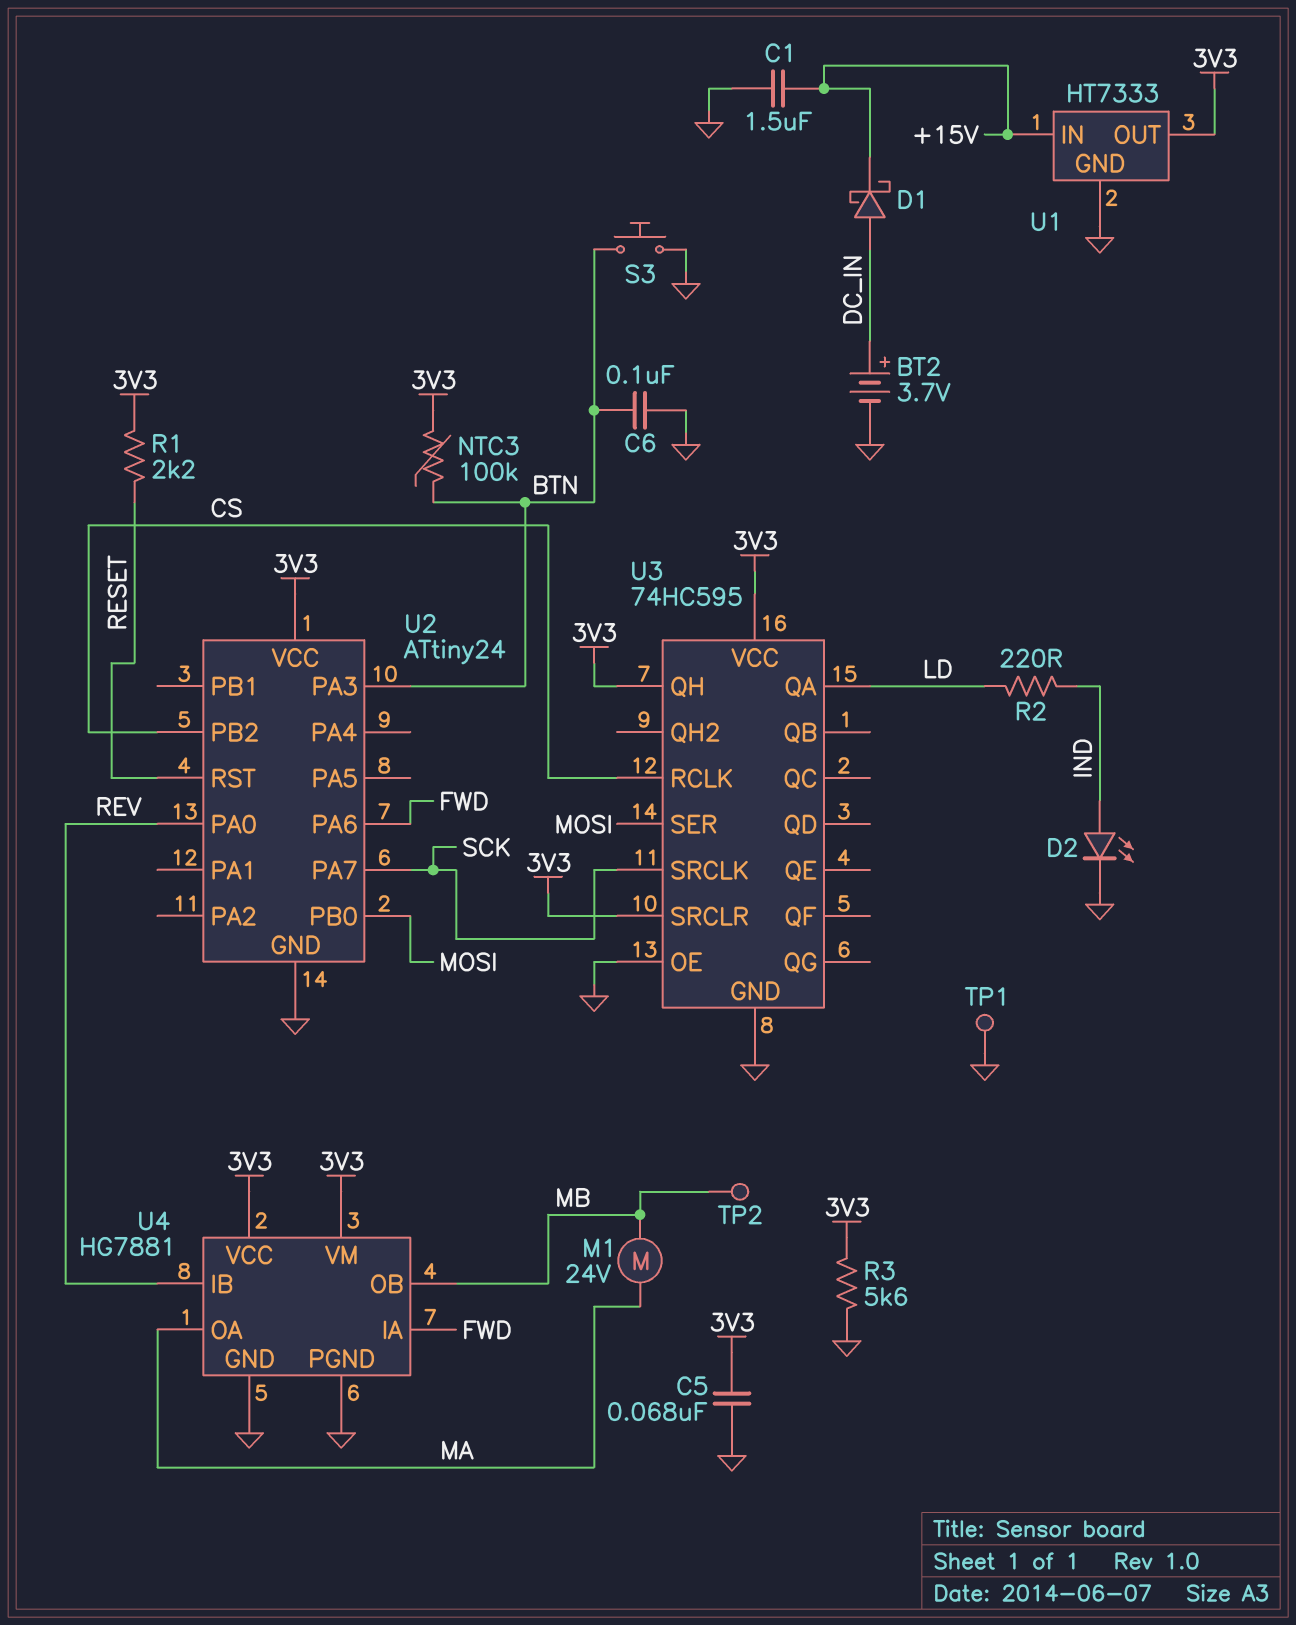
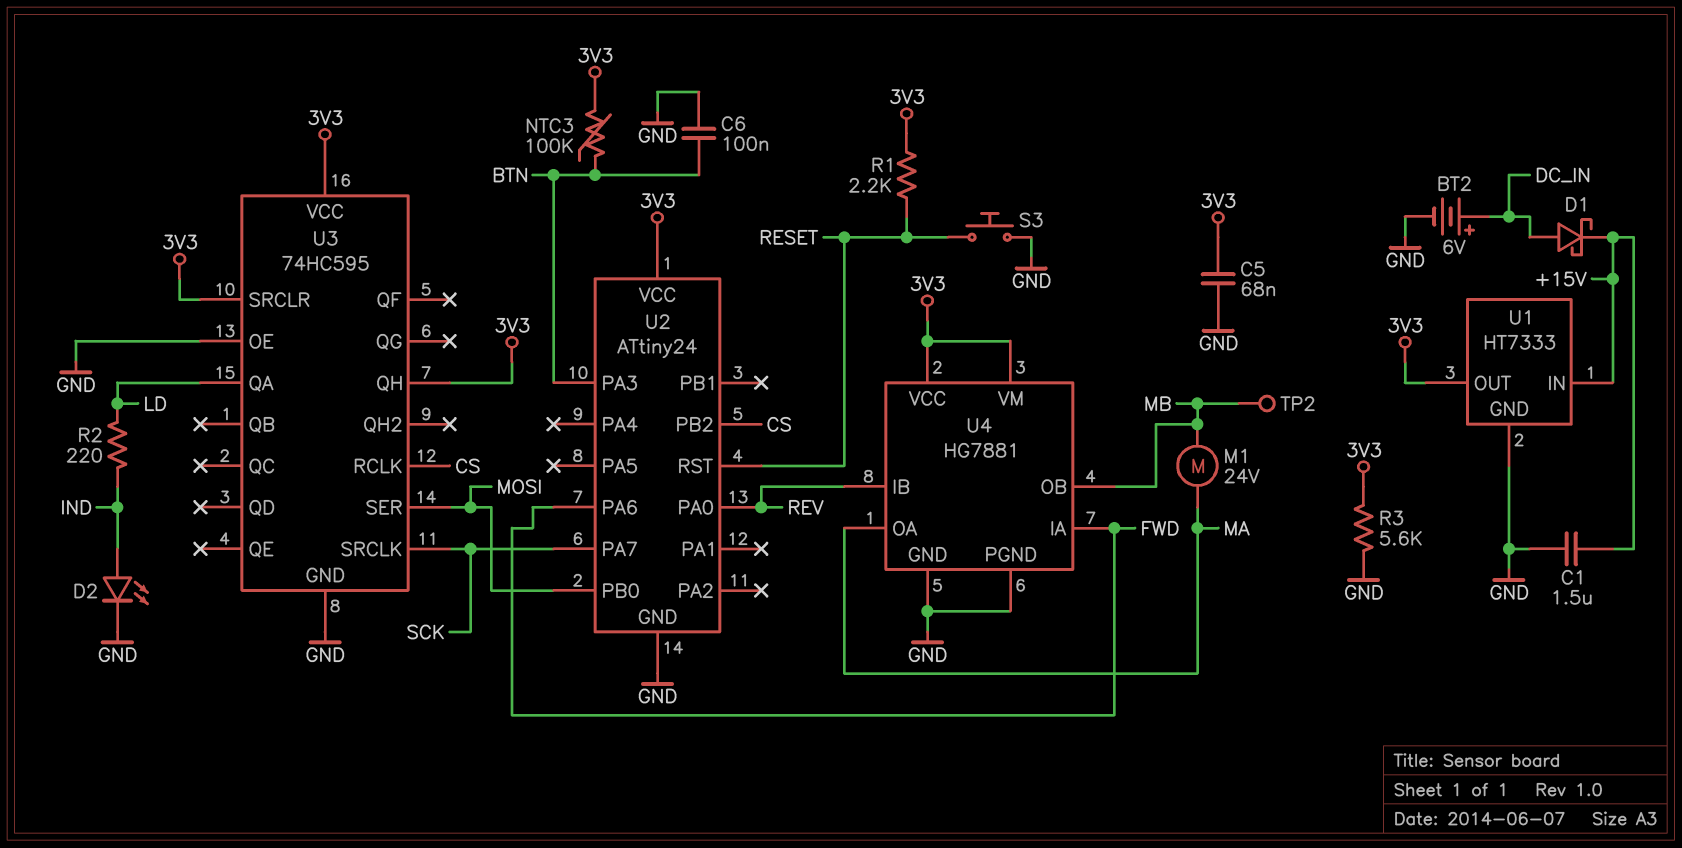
BT2: 3.7V (plus DC_IN, minus GND) -> 6V (plus DC_IN, minus GND)
S3: button (BTN, GND) -> button (GND, RESET)
TP1: test point (GND) -> none

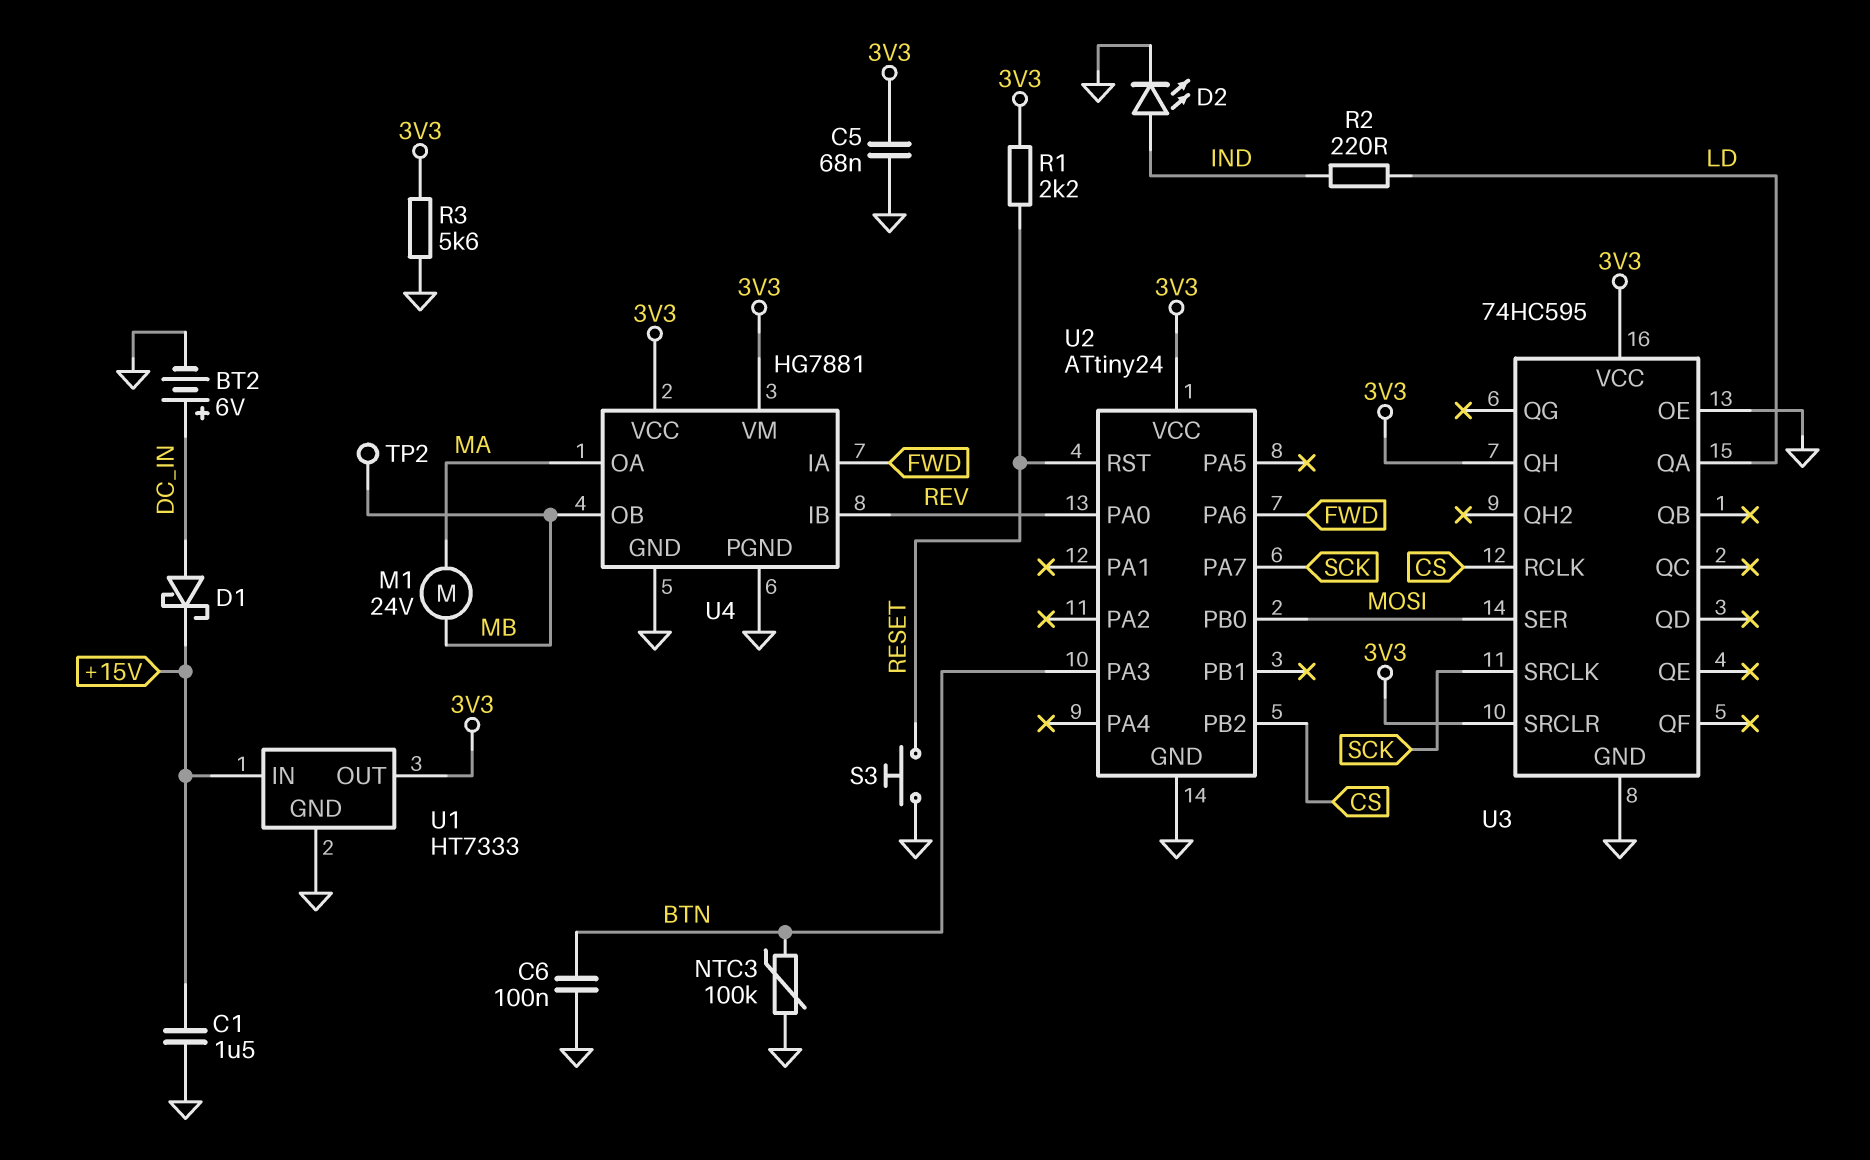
NTC3: 100k (3V3, BTN) -> 100k (BTN, GND)

